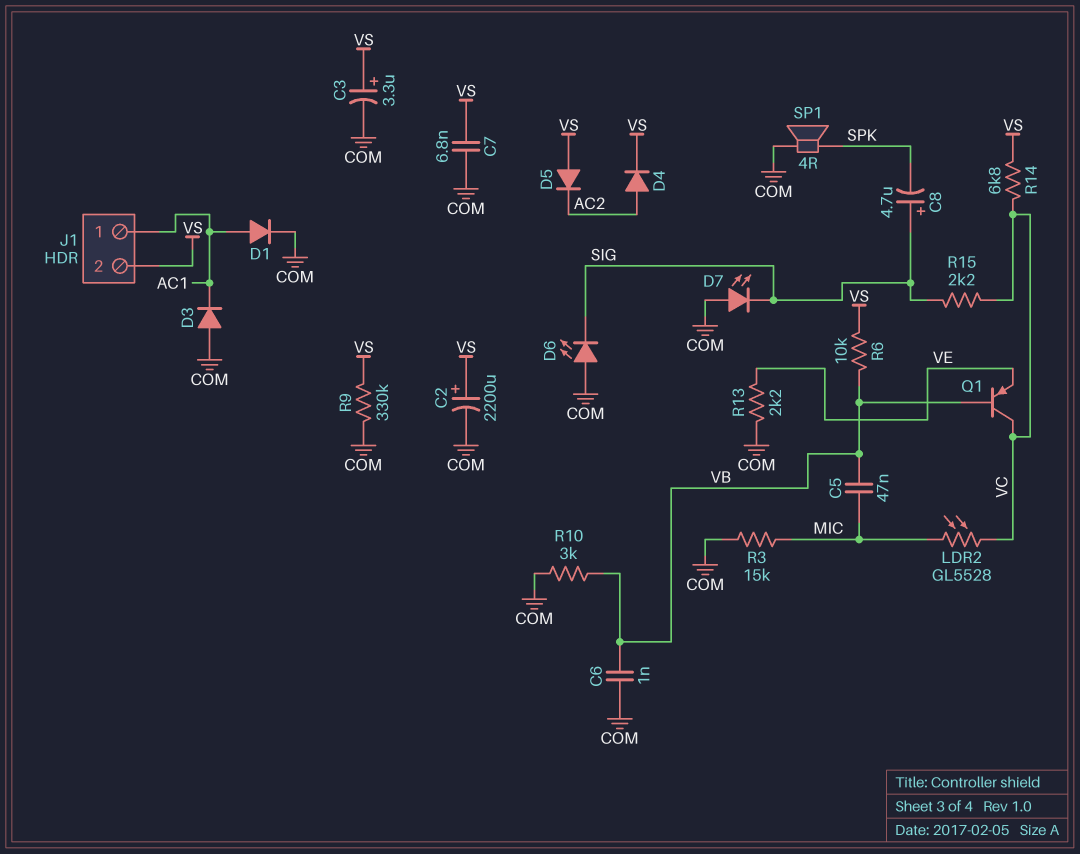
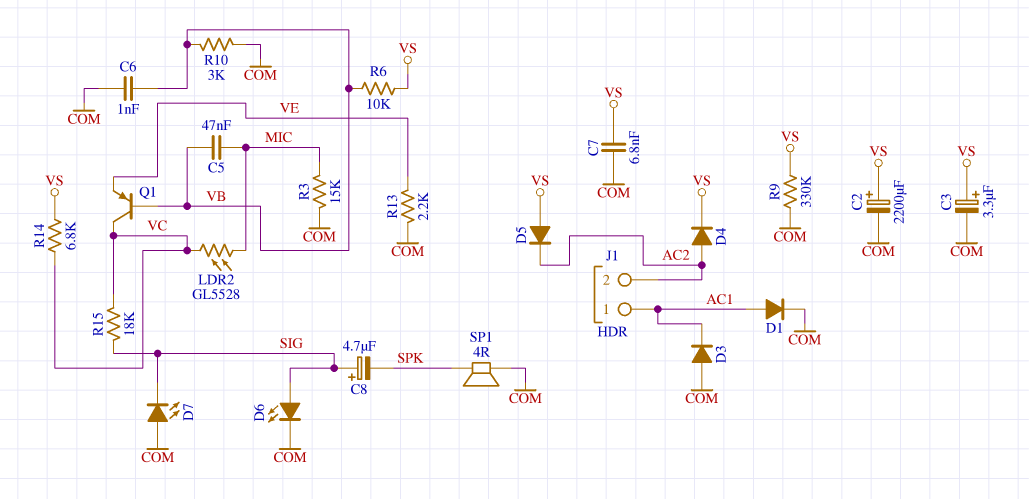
D6: LED (A COM, K SIG) -> LED (A SIG, K COM)
J1 pin 2: VS -> AC2
R15: 2.2k (SIG, VC) -> 18k (SIG, VC)

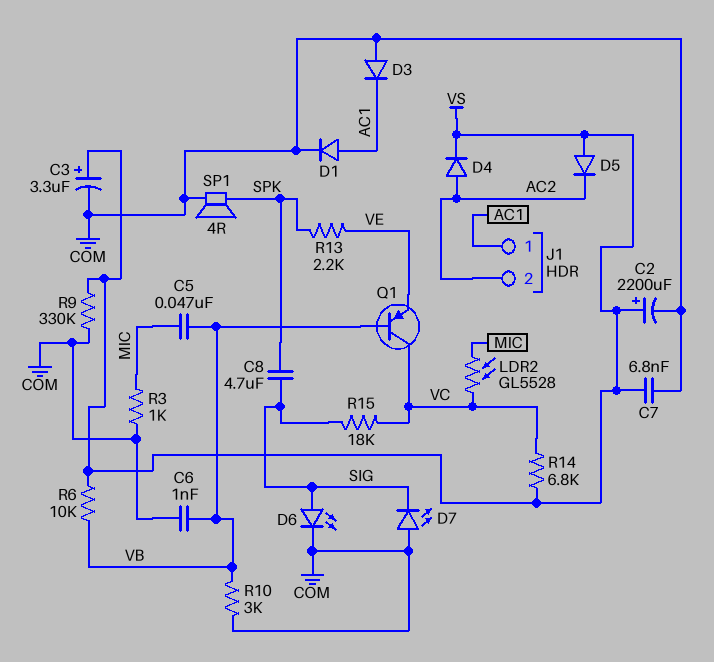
C8: 4.7uF (plus SIG, minus SPK) -> 4.7uF (SIG, SPK)
R3: 15k (COM, MIC) -> 1k (COM, MIC)
R13: 2.2k (COM, VE) -> 2.2k (SPK, VE)

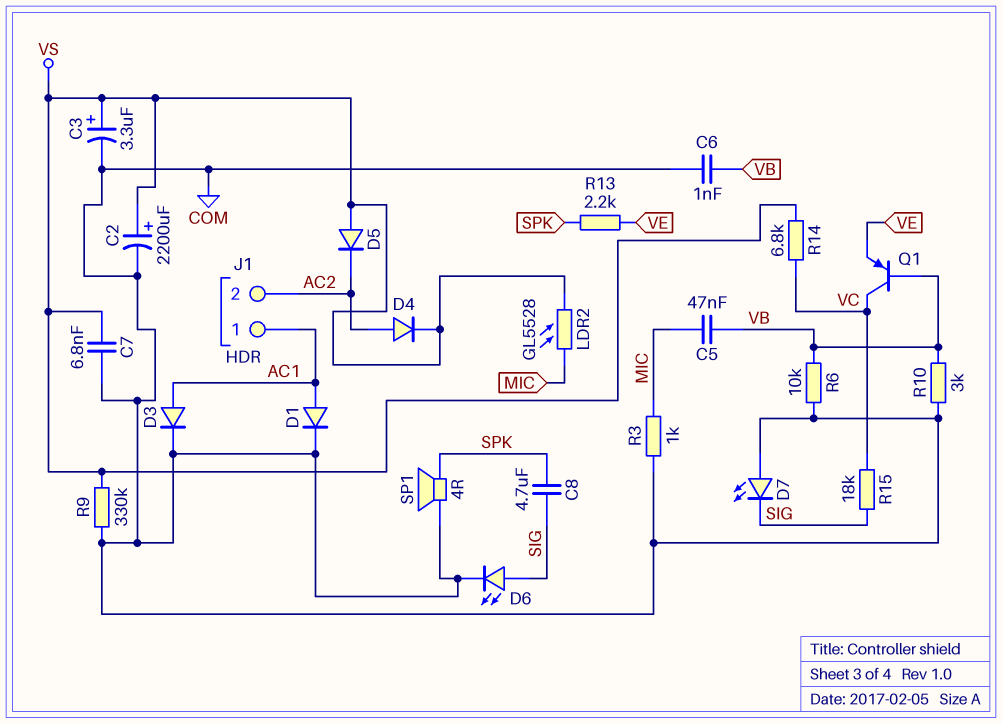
D3: diode (A COM, K AC1) -> diode (A AC1, K COM)
LDR2: GL5528 (MIC, VC) -> GL5528 (MIC, VS)
R6: 10k (VB, VS) -> 10k (COM, VB)

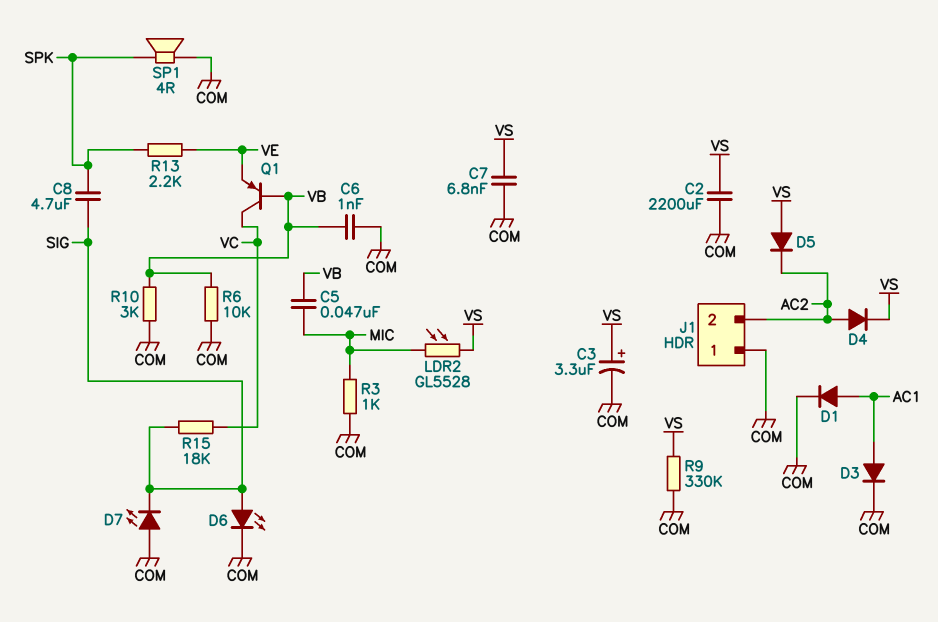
C2: 2200uF (plus VS, minus COM) -> 2200uF (COM, VS)
J1 pin 1: AC1 -> COM
R14: 6.8k (VC, VS) -> none

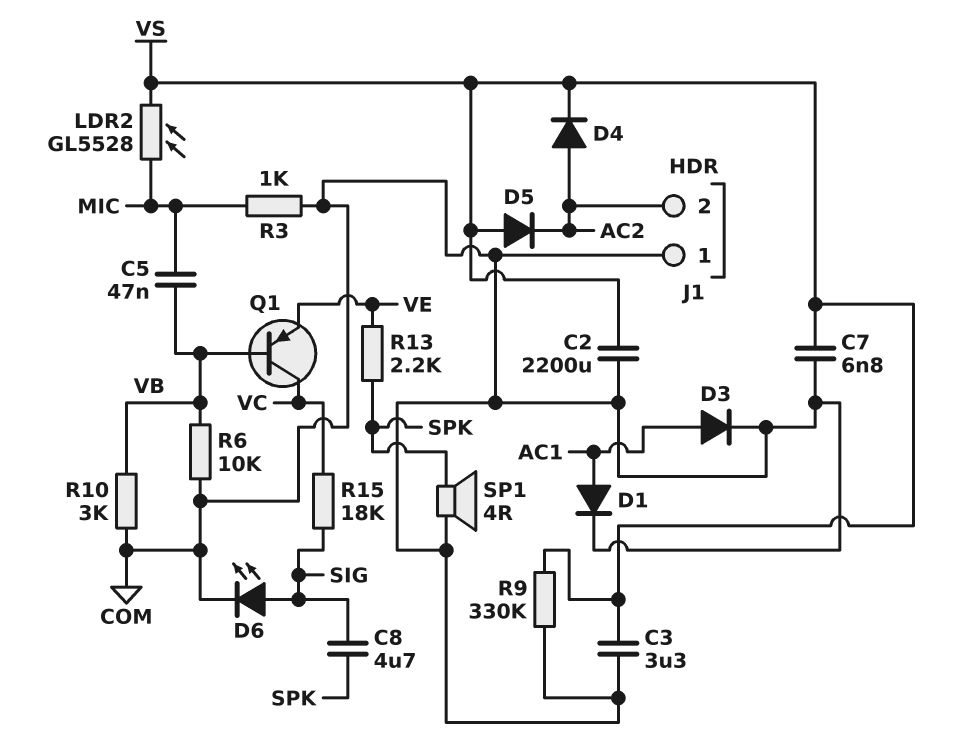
C3: 3.3uF (plus VS, minus COM) -> 3.3uF (COM, VS)
C6: 1nF (COM, VB) -> none
D7: LED (A COM, K SIG) -> none

